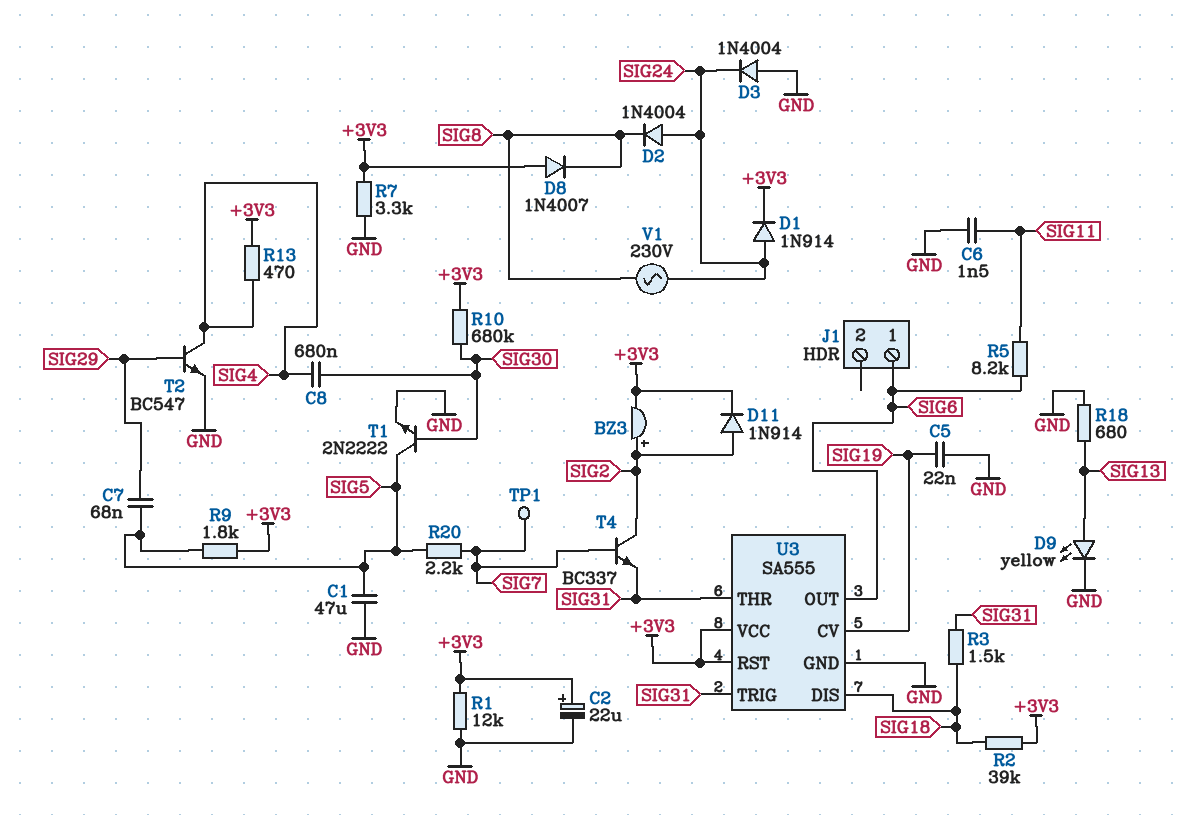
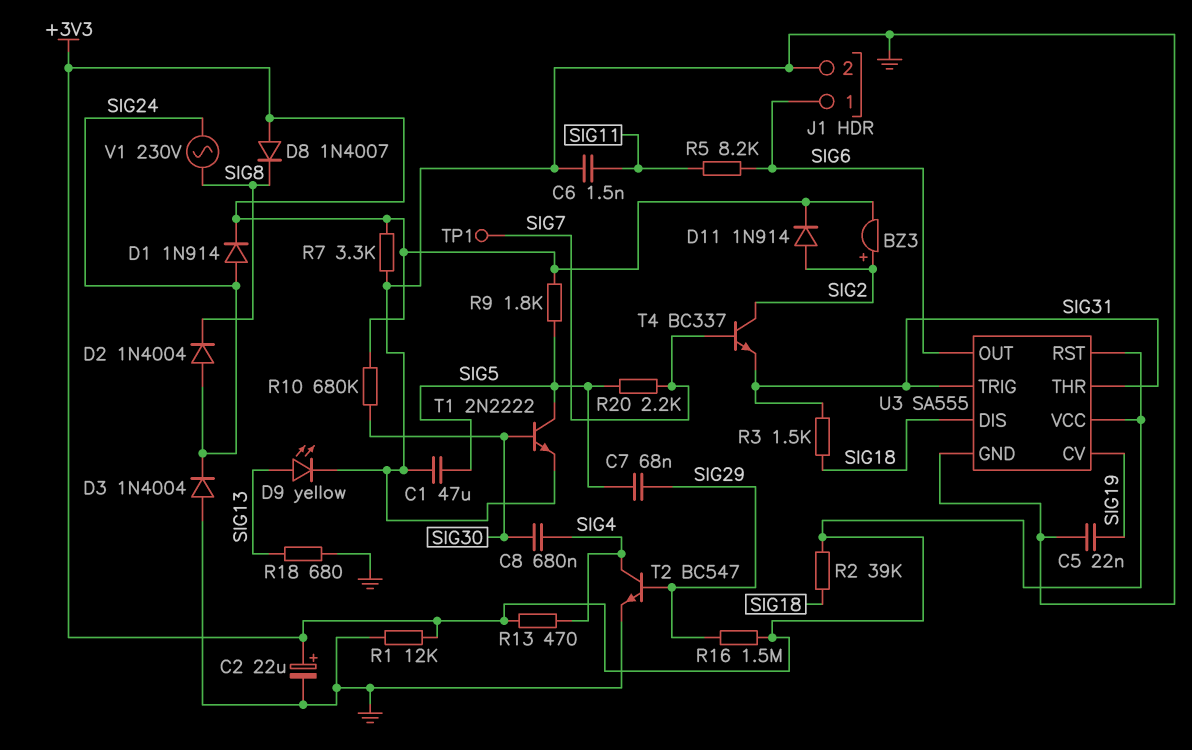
J1 pin 2: none -> GND
R16: none -> 1.5M (+3V3, SIG29)

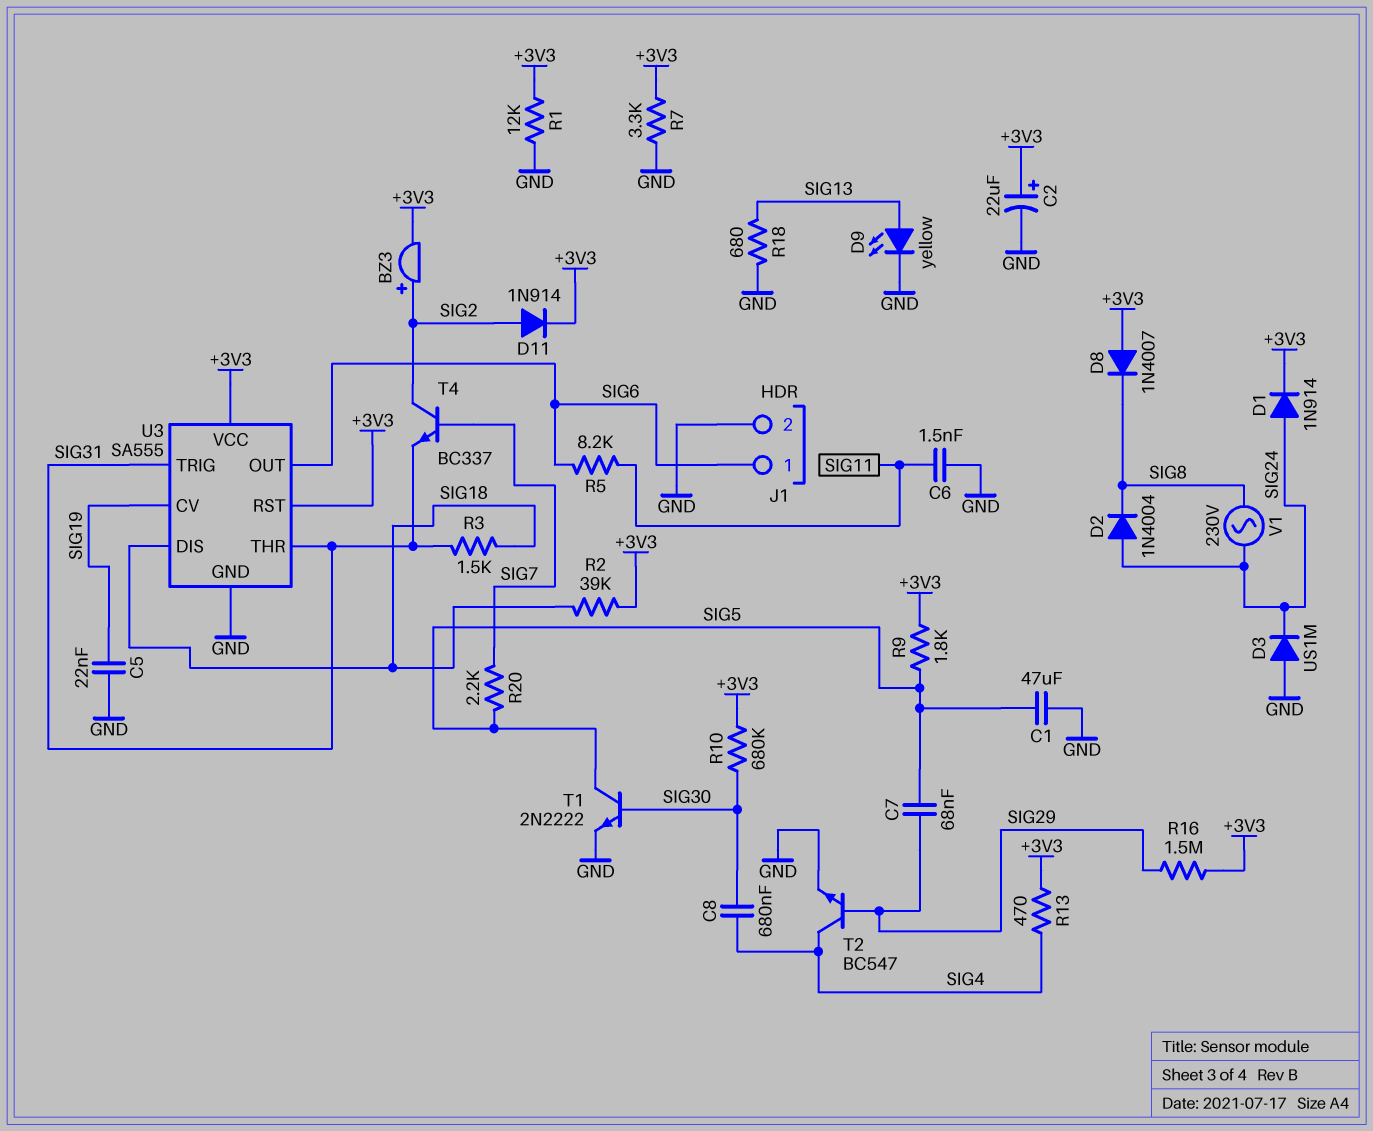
D3: diode 1N4004 (A GND, K SIG24) -> diode US1M (A GND, K SIG24)
TP1: test point (SIG7) -> none

